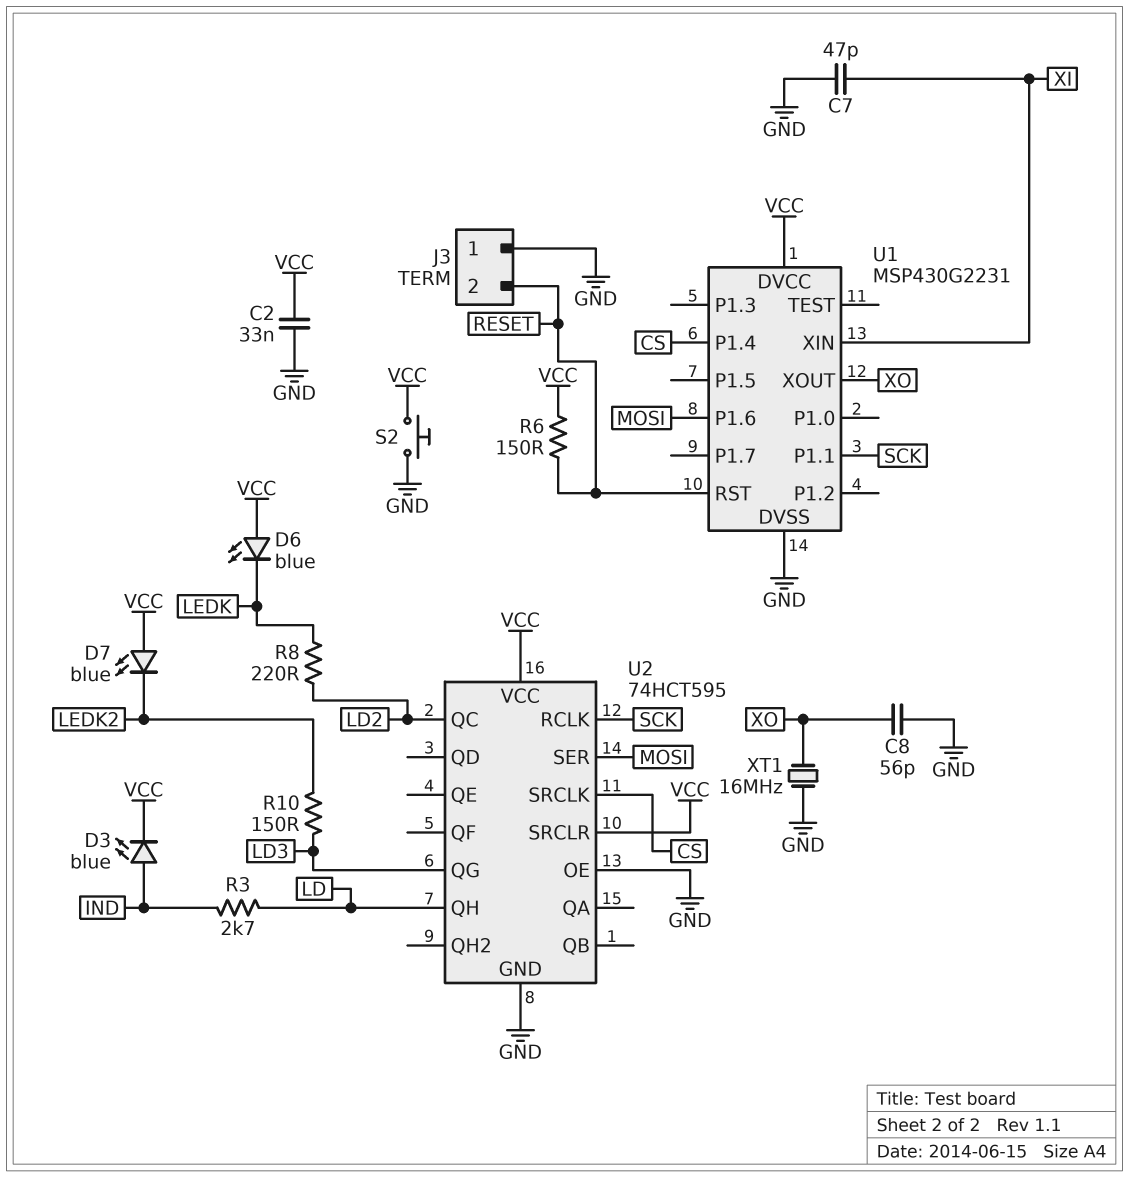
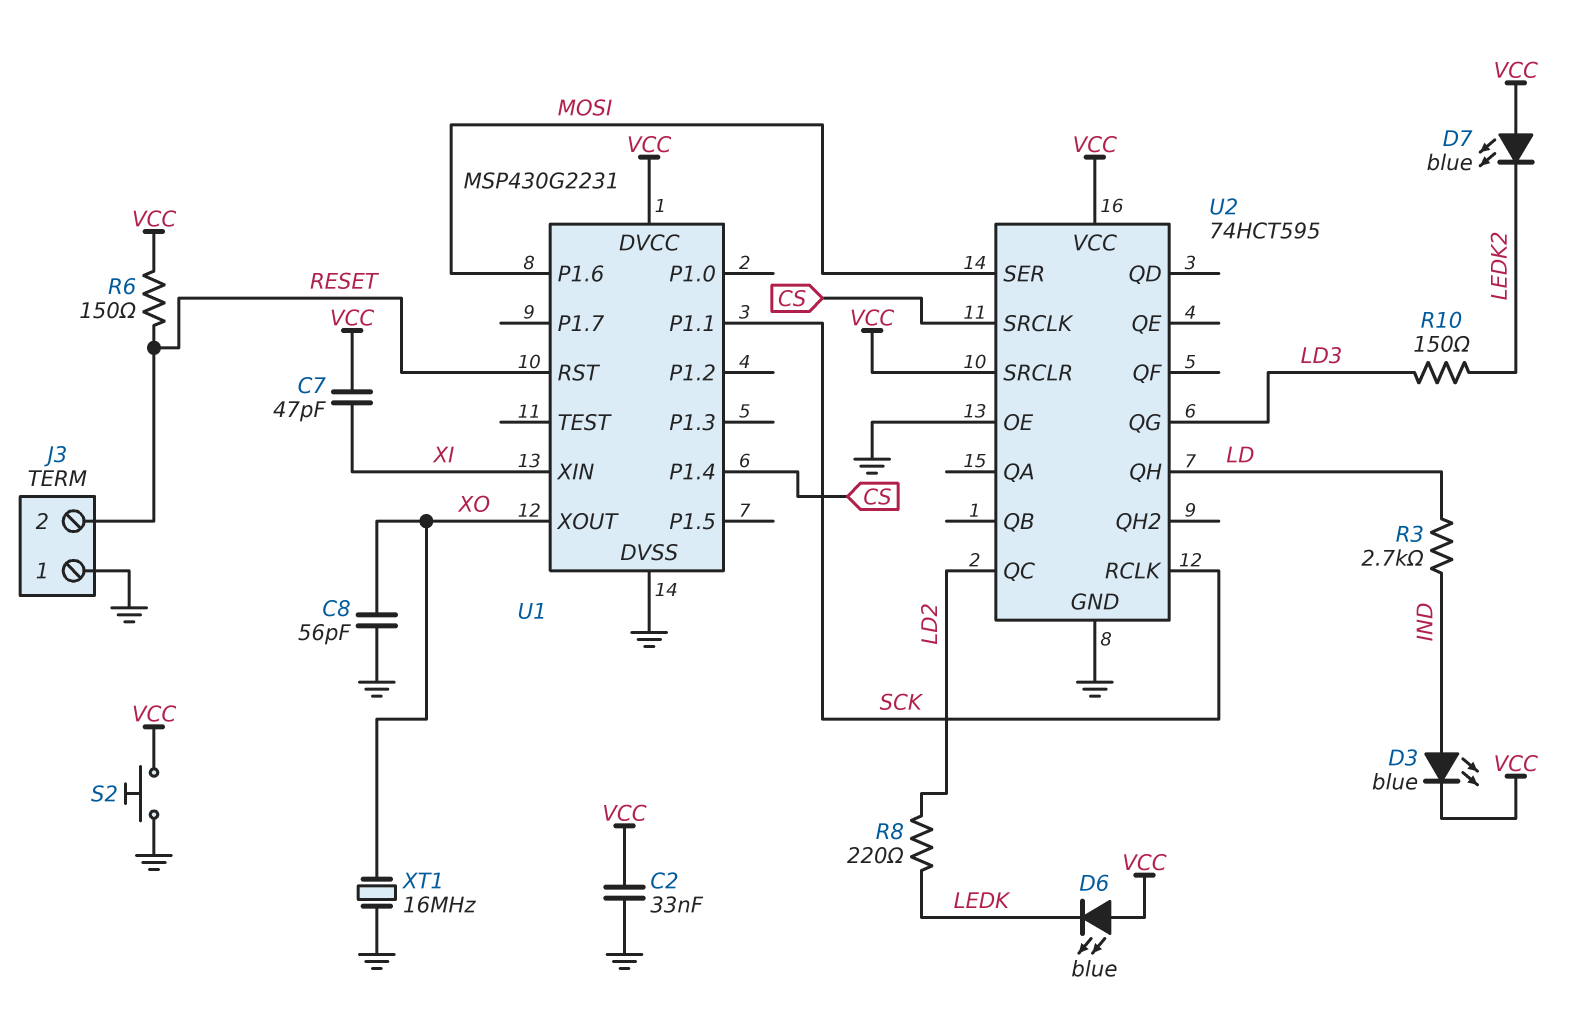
C7: 47pF (GND, XI) -> 47pF (VCC, XI)

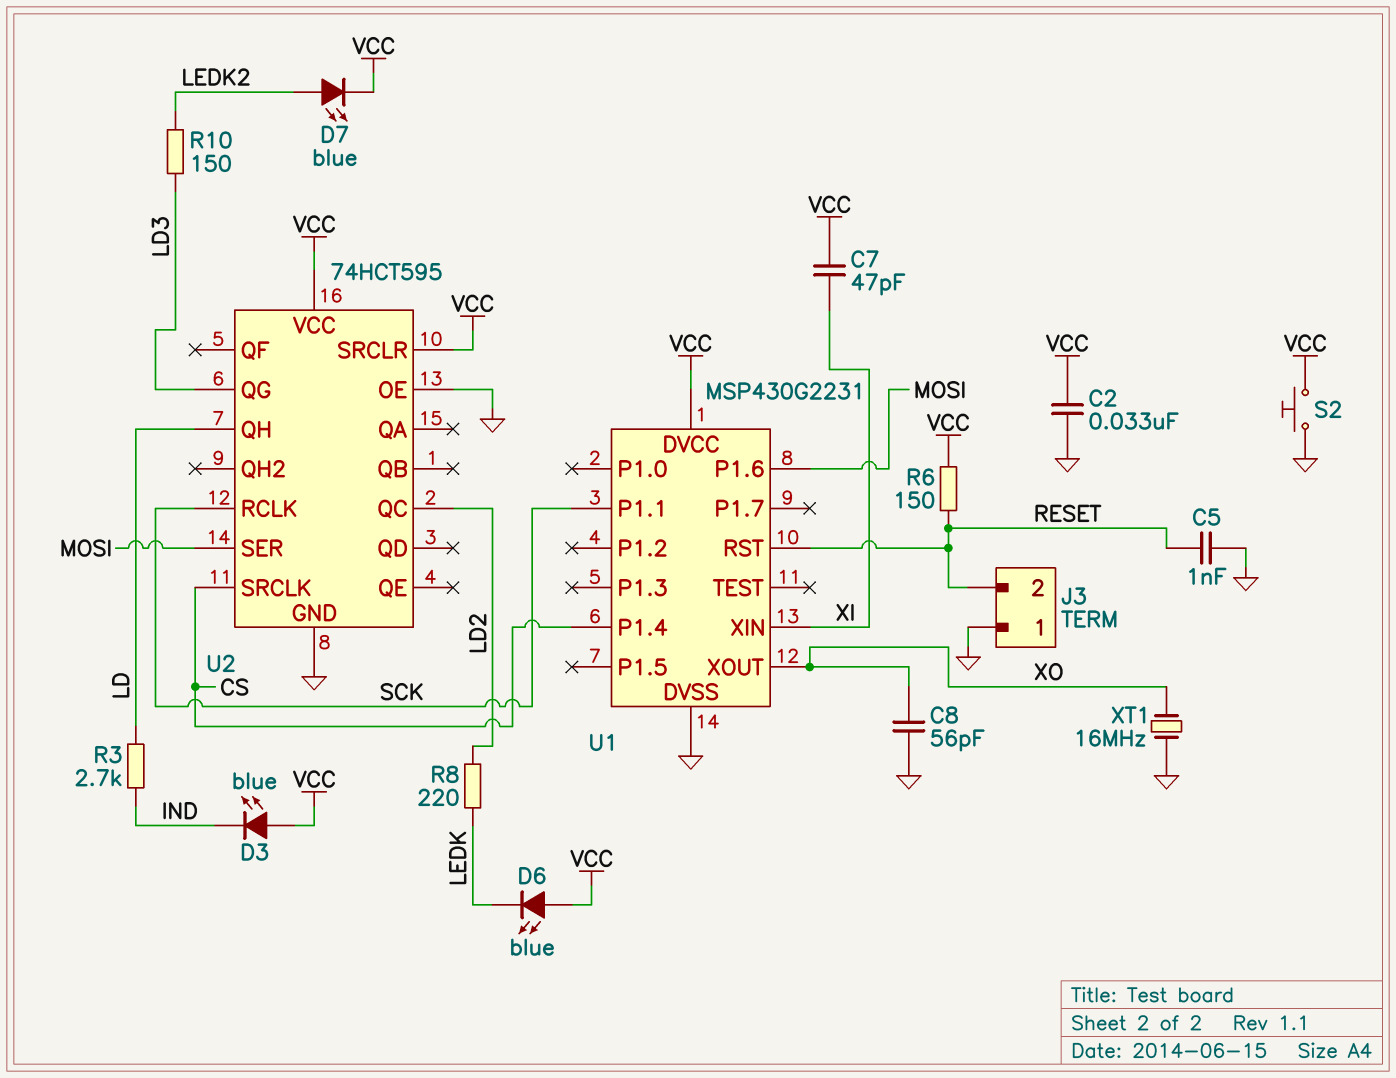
C5: none -> 1nF (GND, RESET)
D3: LED blue (A IND, K VCC) -> LED blue (A VCC, K IND)
D7: LED blue (A VCC, K LEDK2) -> LED blue (A LEDK2, K VCC)

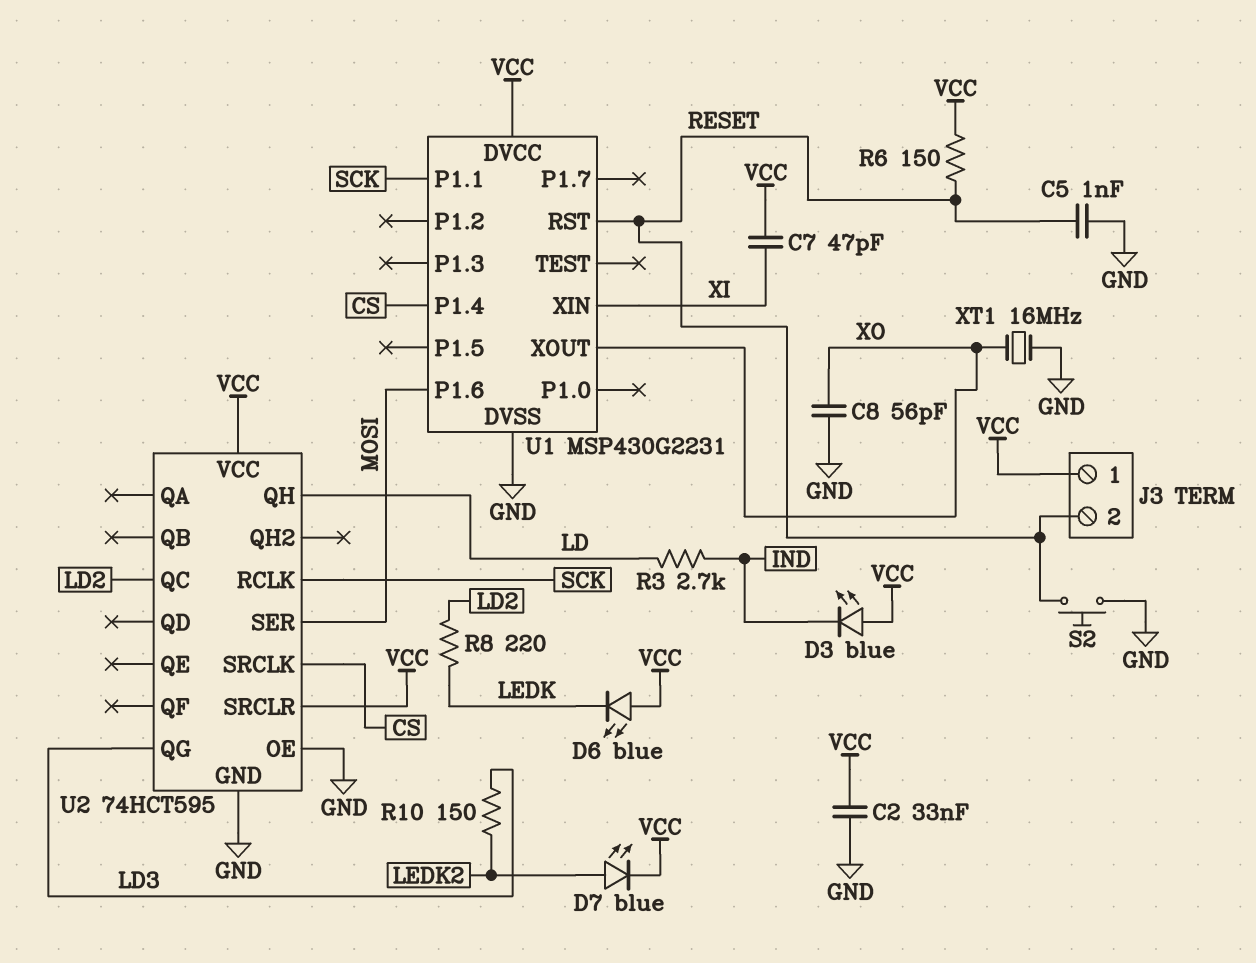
J3 pin 1: GND -> VCC
S2: button (GND, VCC) -> button (GND, RESET)

